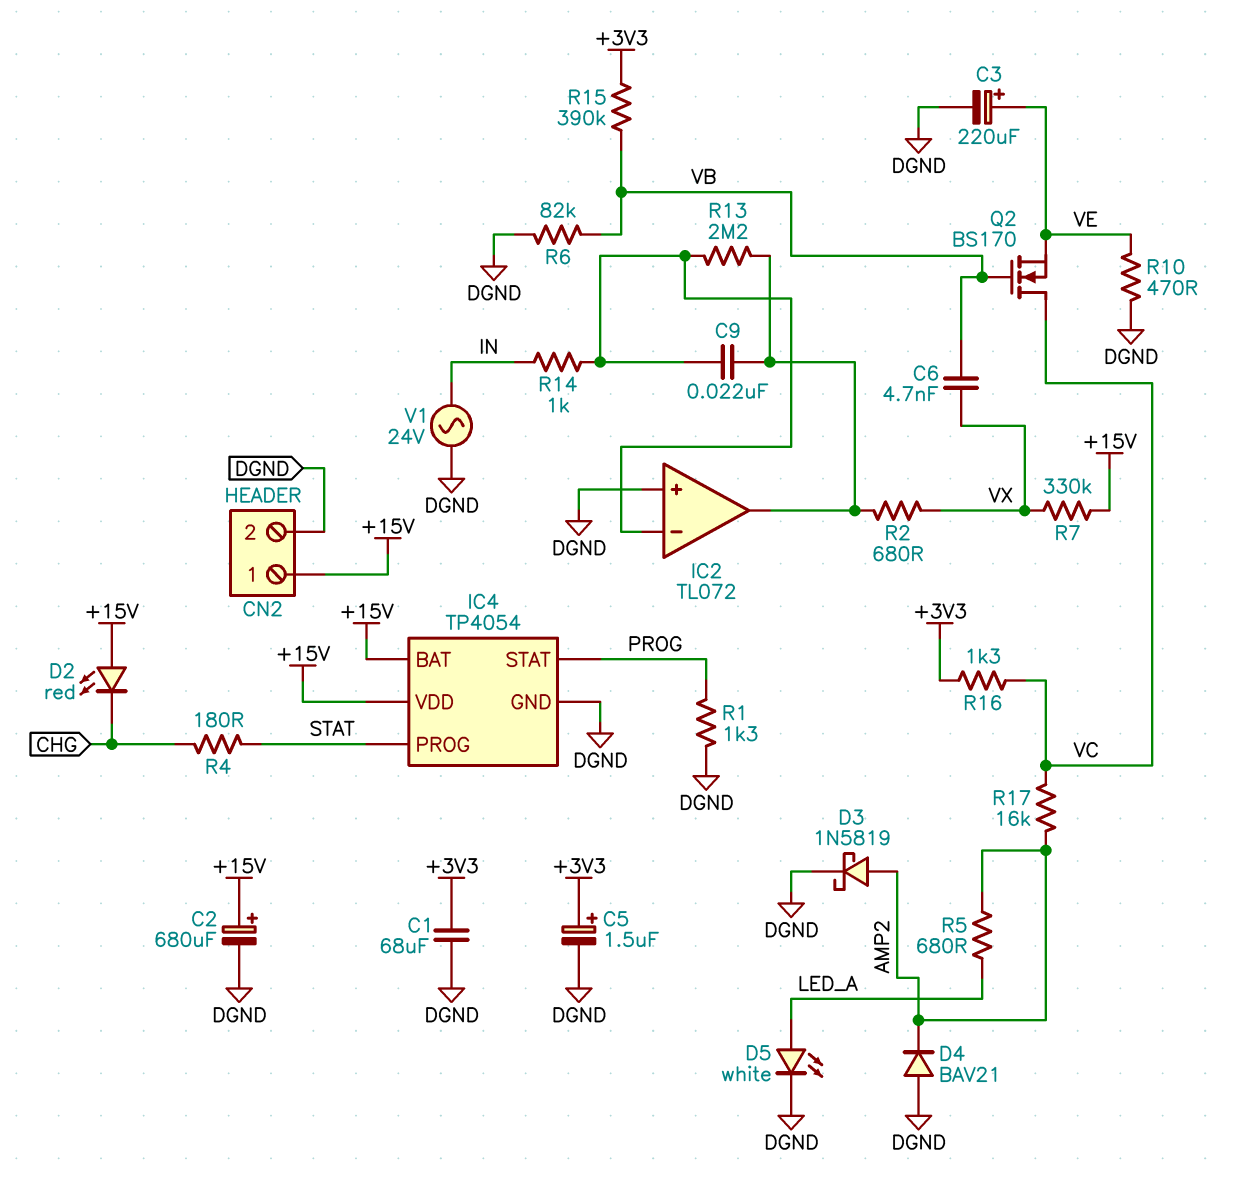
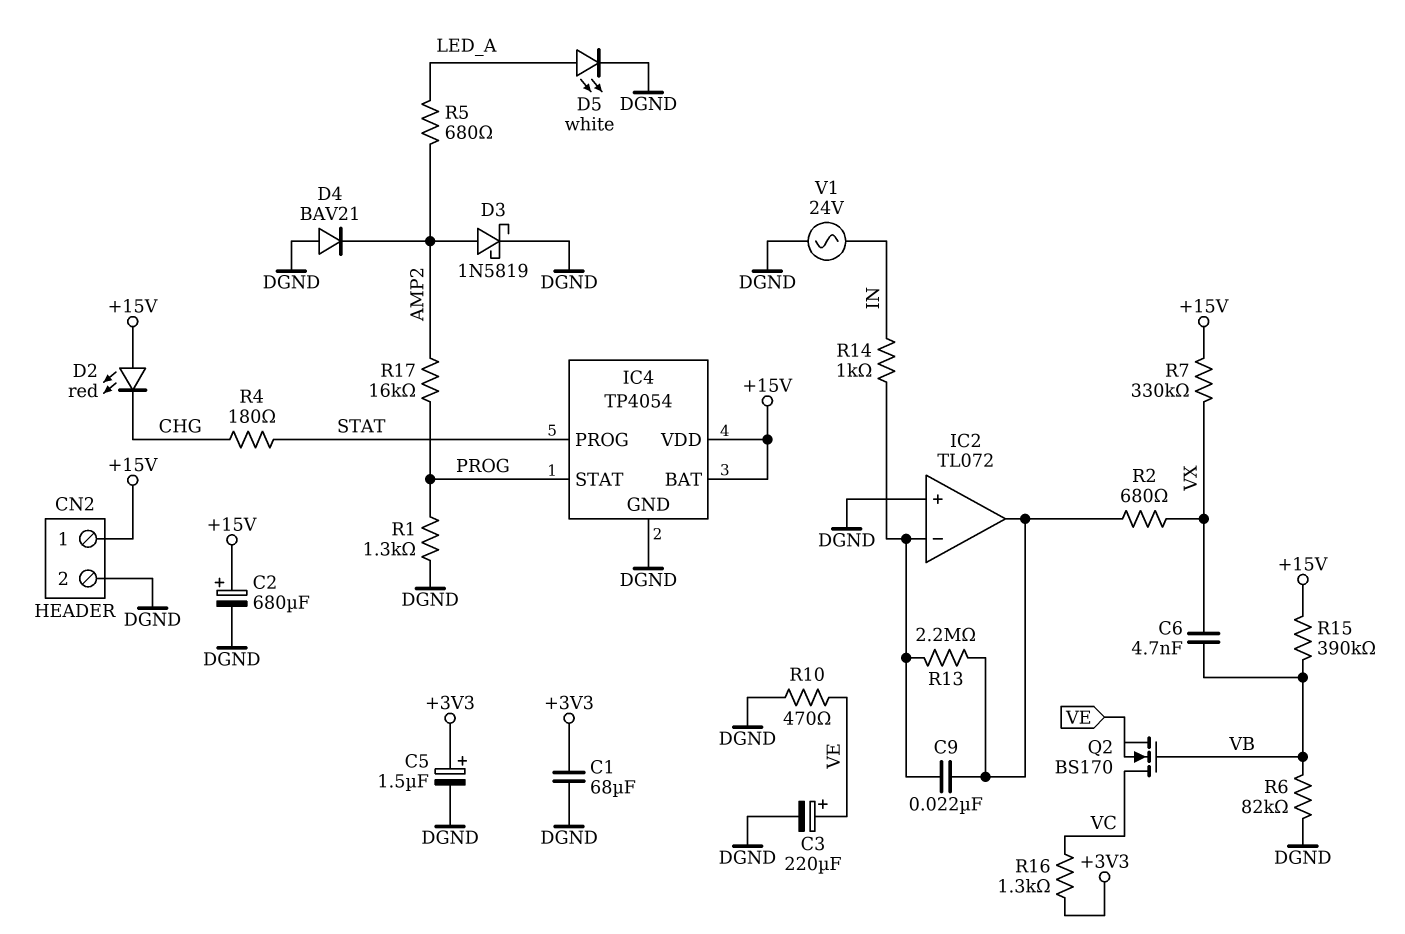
R15: 390k (+3V3, VB) -> 390k (+15V, VB)
R17: 16k (AMP2, VC) -> 16k (AMP2, PROG)

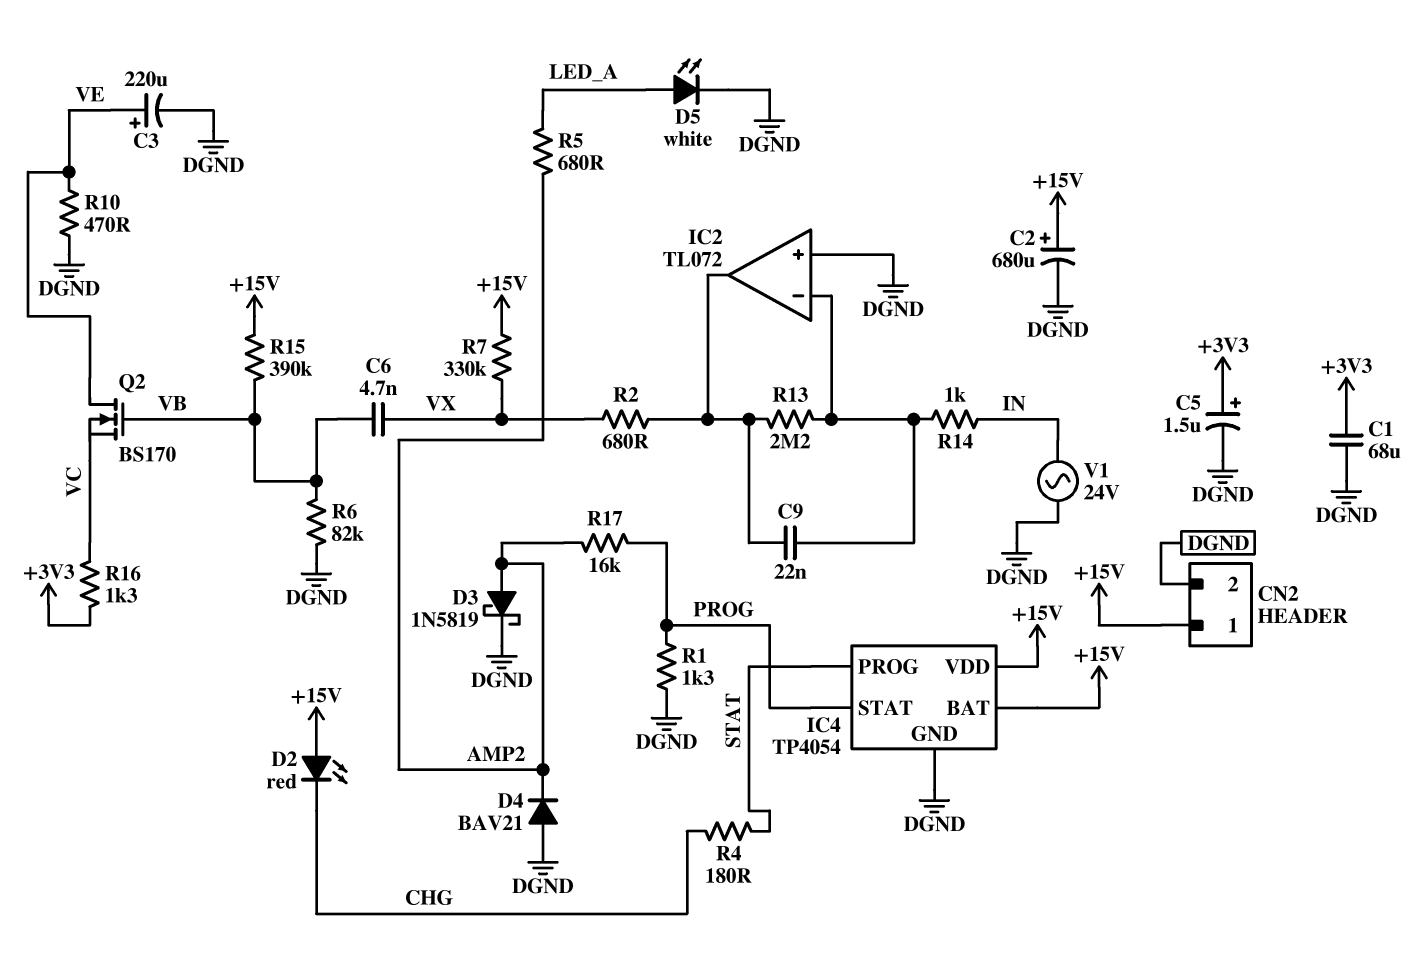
Q2: NMOS BS170 (G VB, D VC, S VE) -> NMOS BS170 (G VB, D VE, S VC)

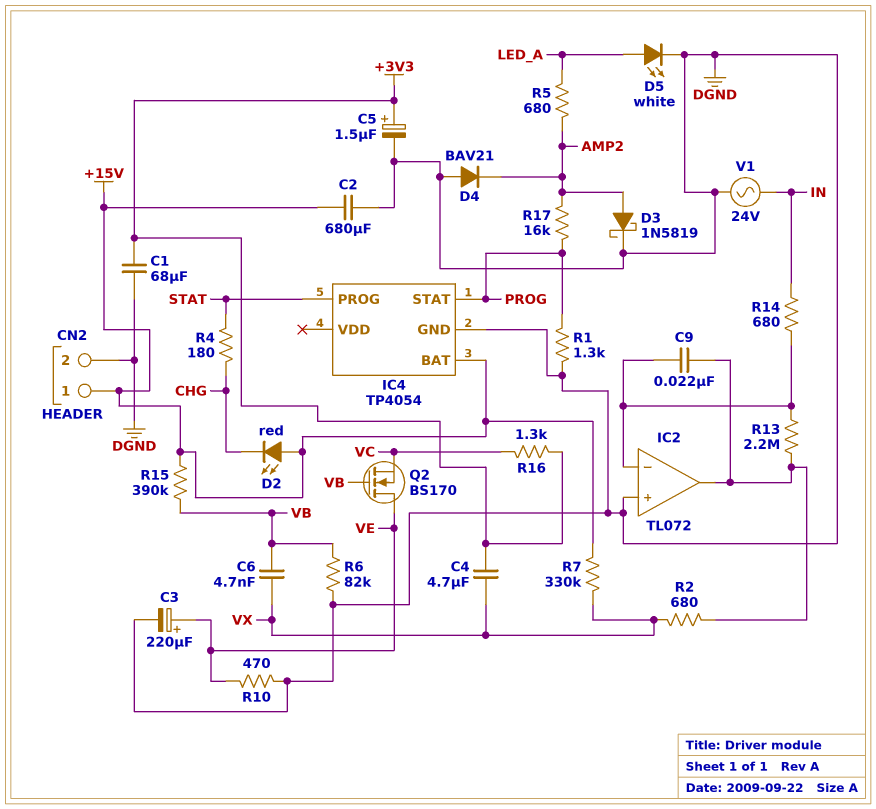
C2: 680uF (plus +15V, minus DGND) -> 680uF (+15V, DGND)
C4: none -> 4.7uF (+3V3, VX)
IC4 pin VDD: +15V -> none
R14: 1k (IC2/in-, IN) -> 680 (IC2/in-, IN)

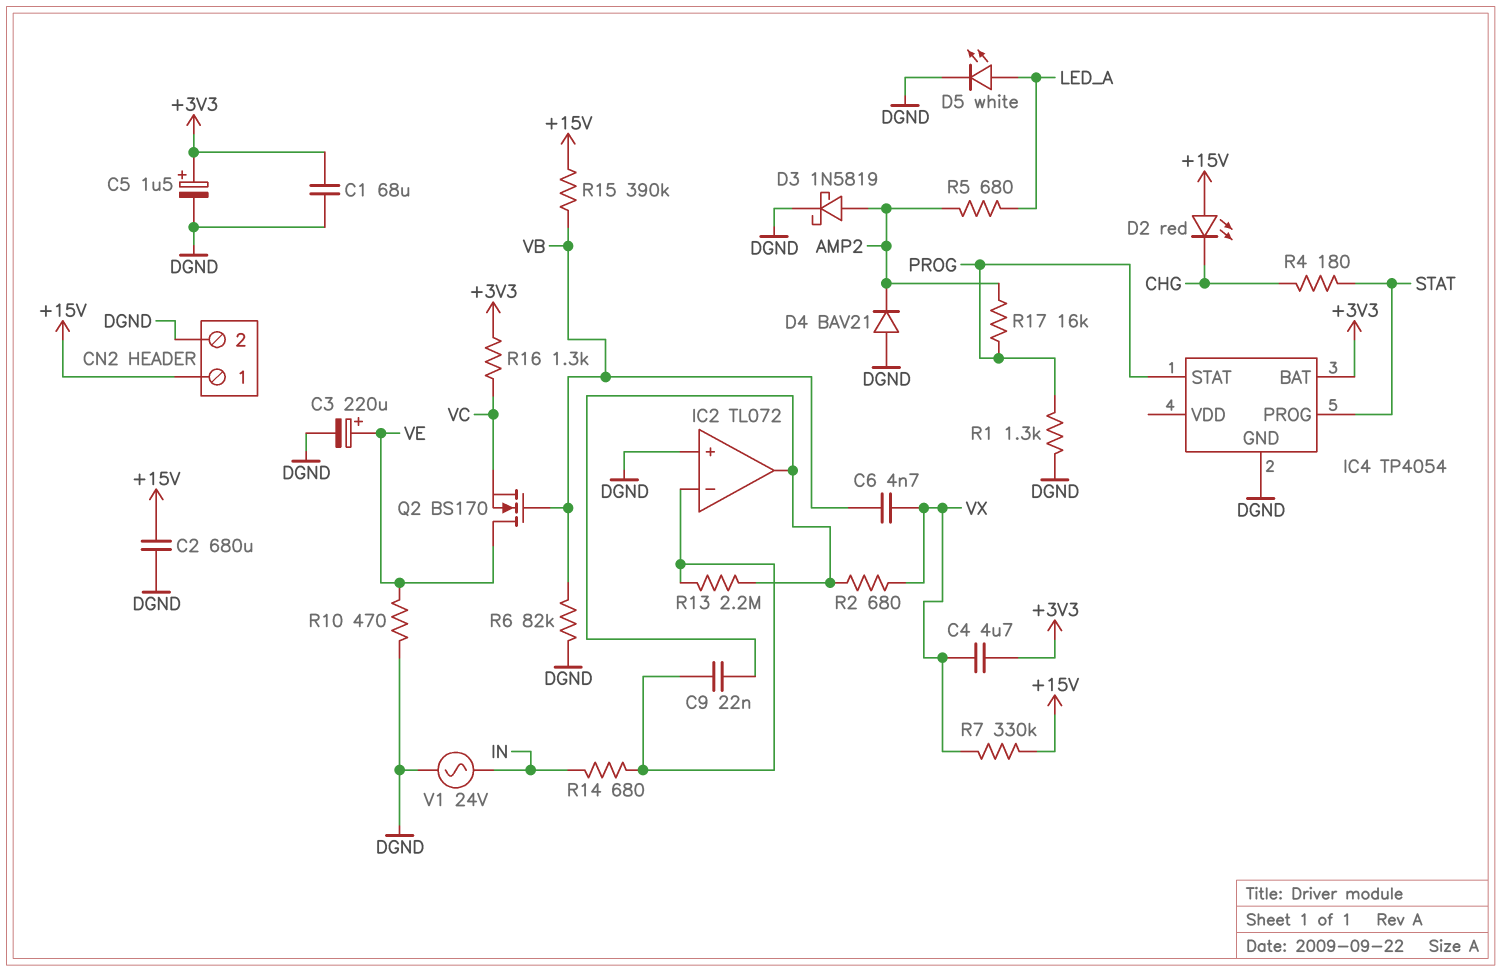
IC4 pin BAT: +15V -> +3V3

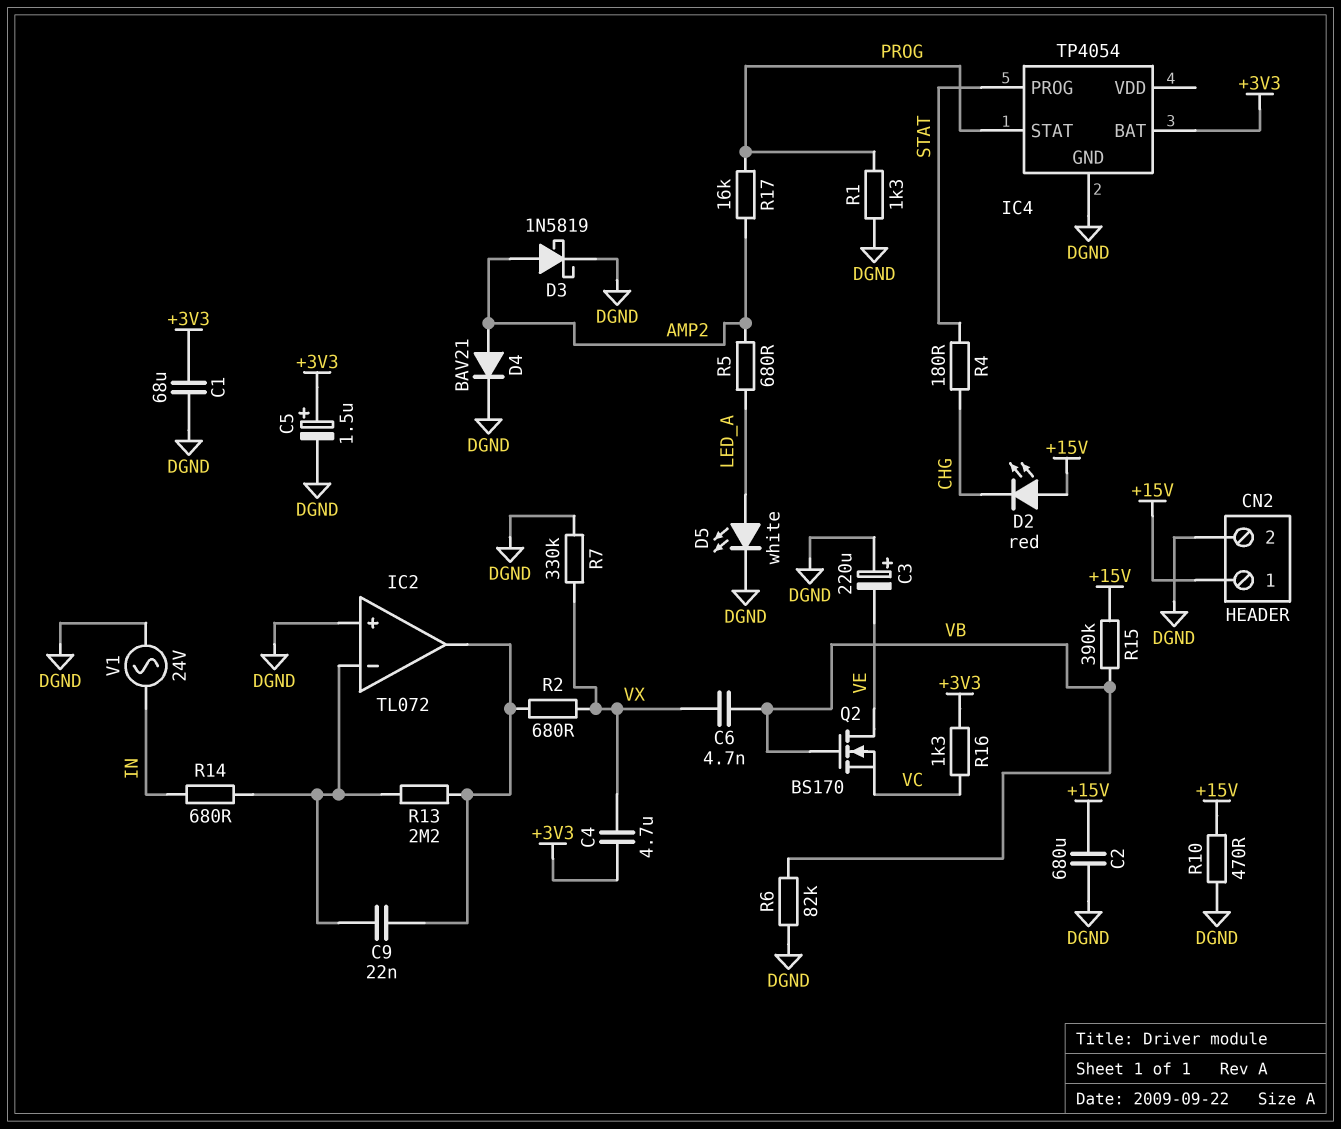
C3: 220uF (plus VE, minus DGND) -> 220uF (plus DGND, minus VE)
D4: diode BAV21 (A DGND, K AMP2) -> diode BAV21 (A AMP2, K DGND)
R7: 330k (+15V, VX) -> 330k (DGND, VX)
R10: 470 (DGND, VE) -> 470 (+15V, DGND)

